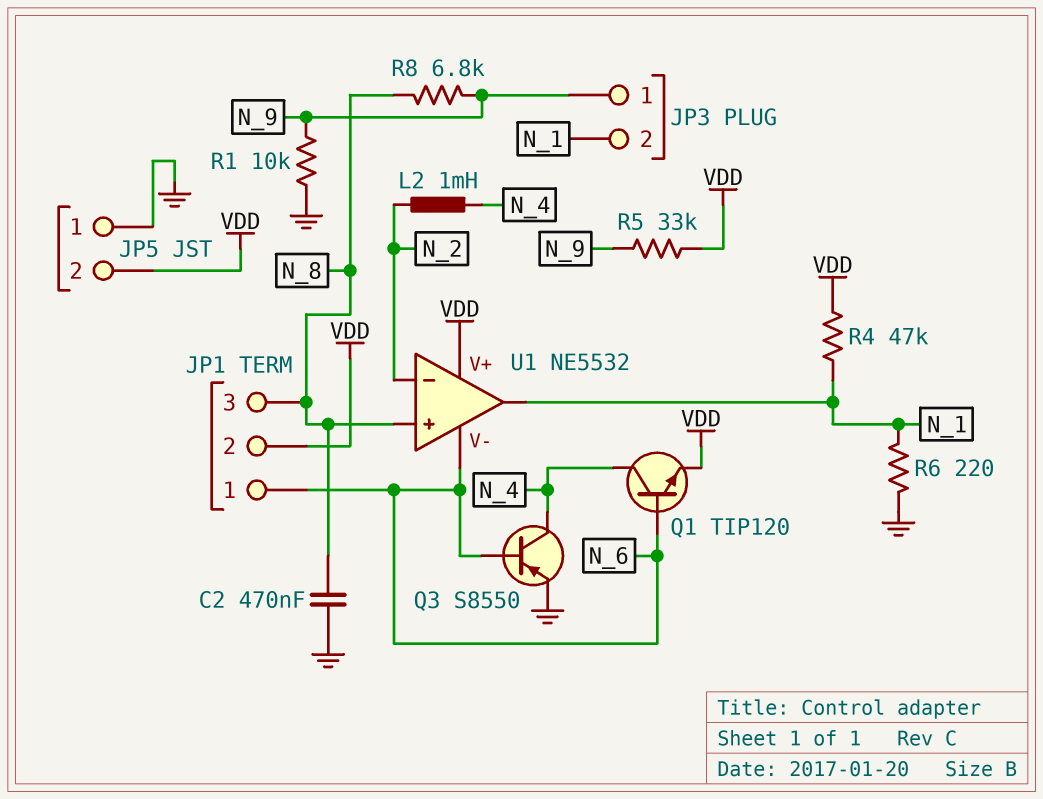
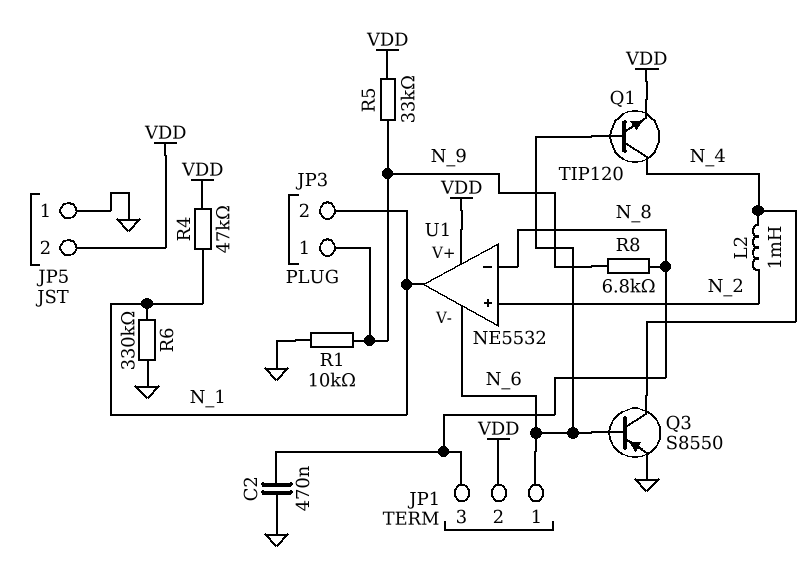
R6: 220 (GND, N_1) -> 330k (GND, N_1)
U1 pin in+: N_8 -> N_2
U1 pin in-: N_2 -> N_8

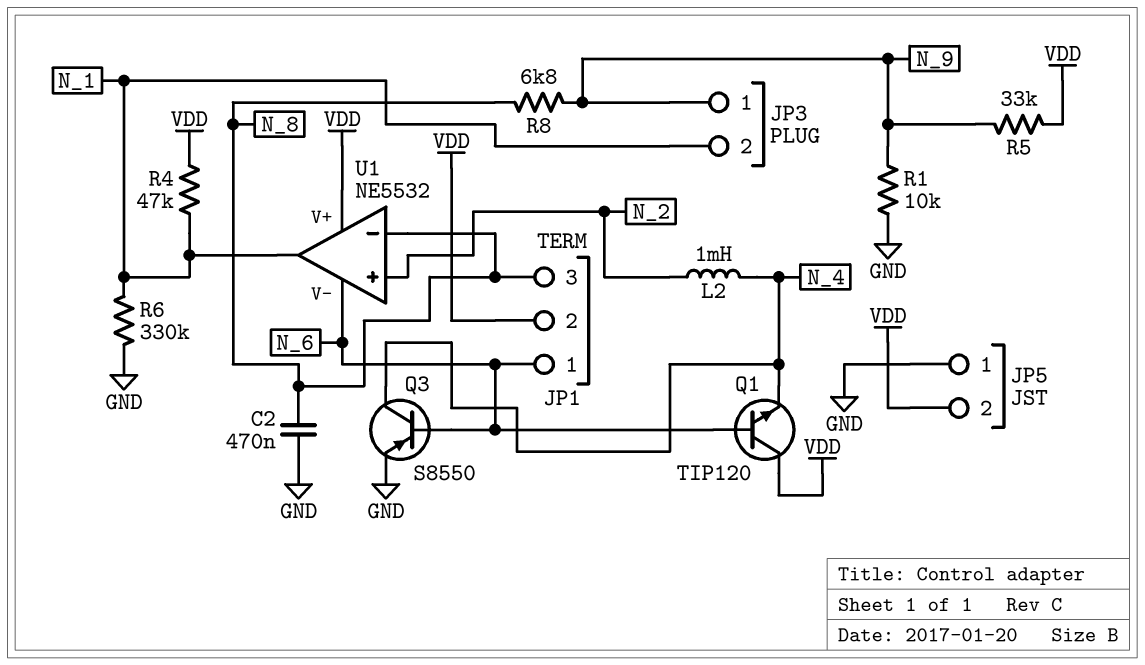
Q1: NPN TIP120 (B N_6, C N_4, E VDD) -> NPN TIP120 (B N_6, C VDD, E N_4)

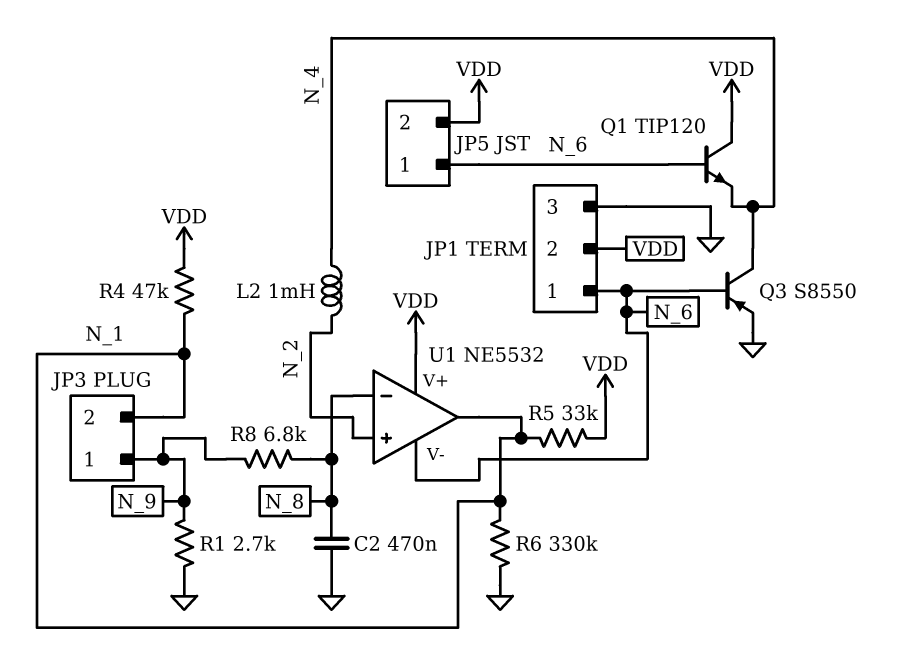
JP1 pin 3: N_8 -> GND
JP5 pin 1: GND -> N_6
R1: 10k (GND, N_9) -> 2.7k (GND, N_9)
R5: 33k (N_9, VDD) -> 33k (N_1, VDD)

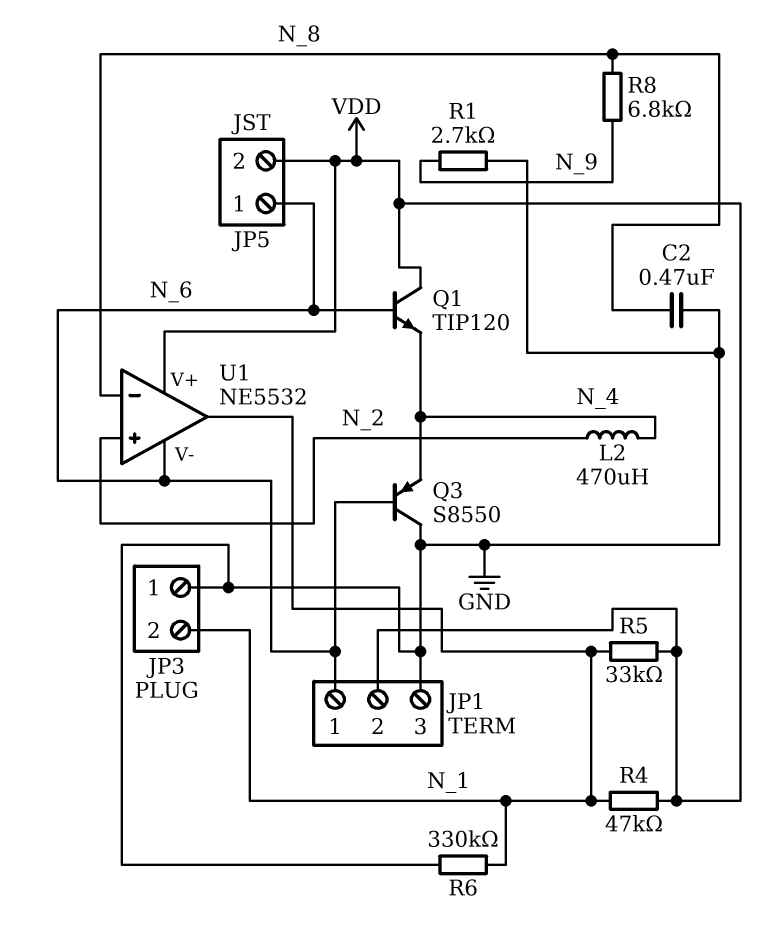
JP3 pin 1: N_9 -> GND
L2: 1mH (N_2, N_4) -> 470uH (N_2, N_4)
Q3: PNP S8550 (B N_6, C N_4, E GND) -> PNP S8550 (B N_6, C GND, E N_4)

